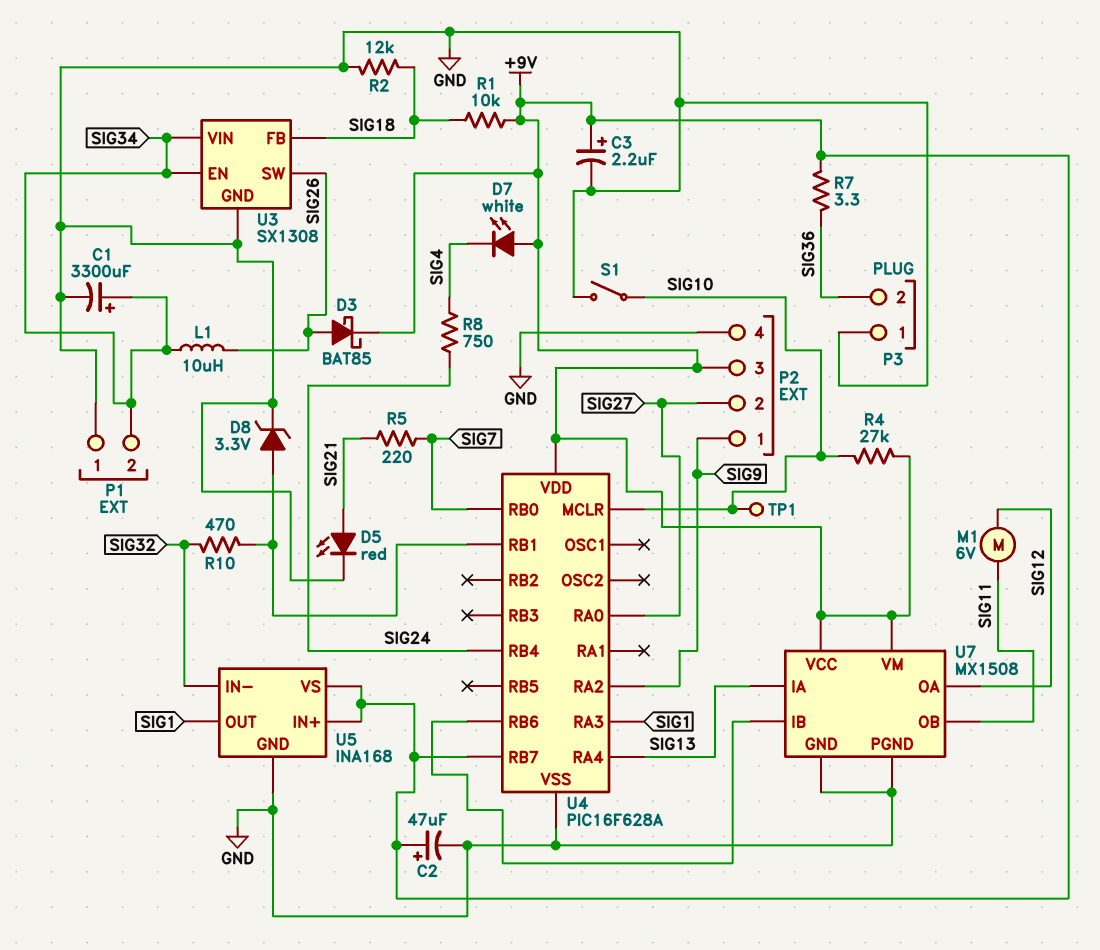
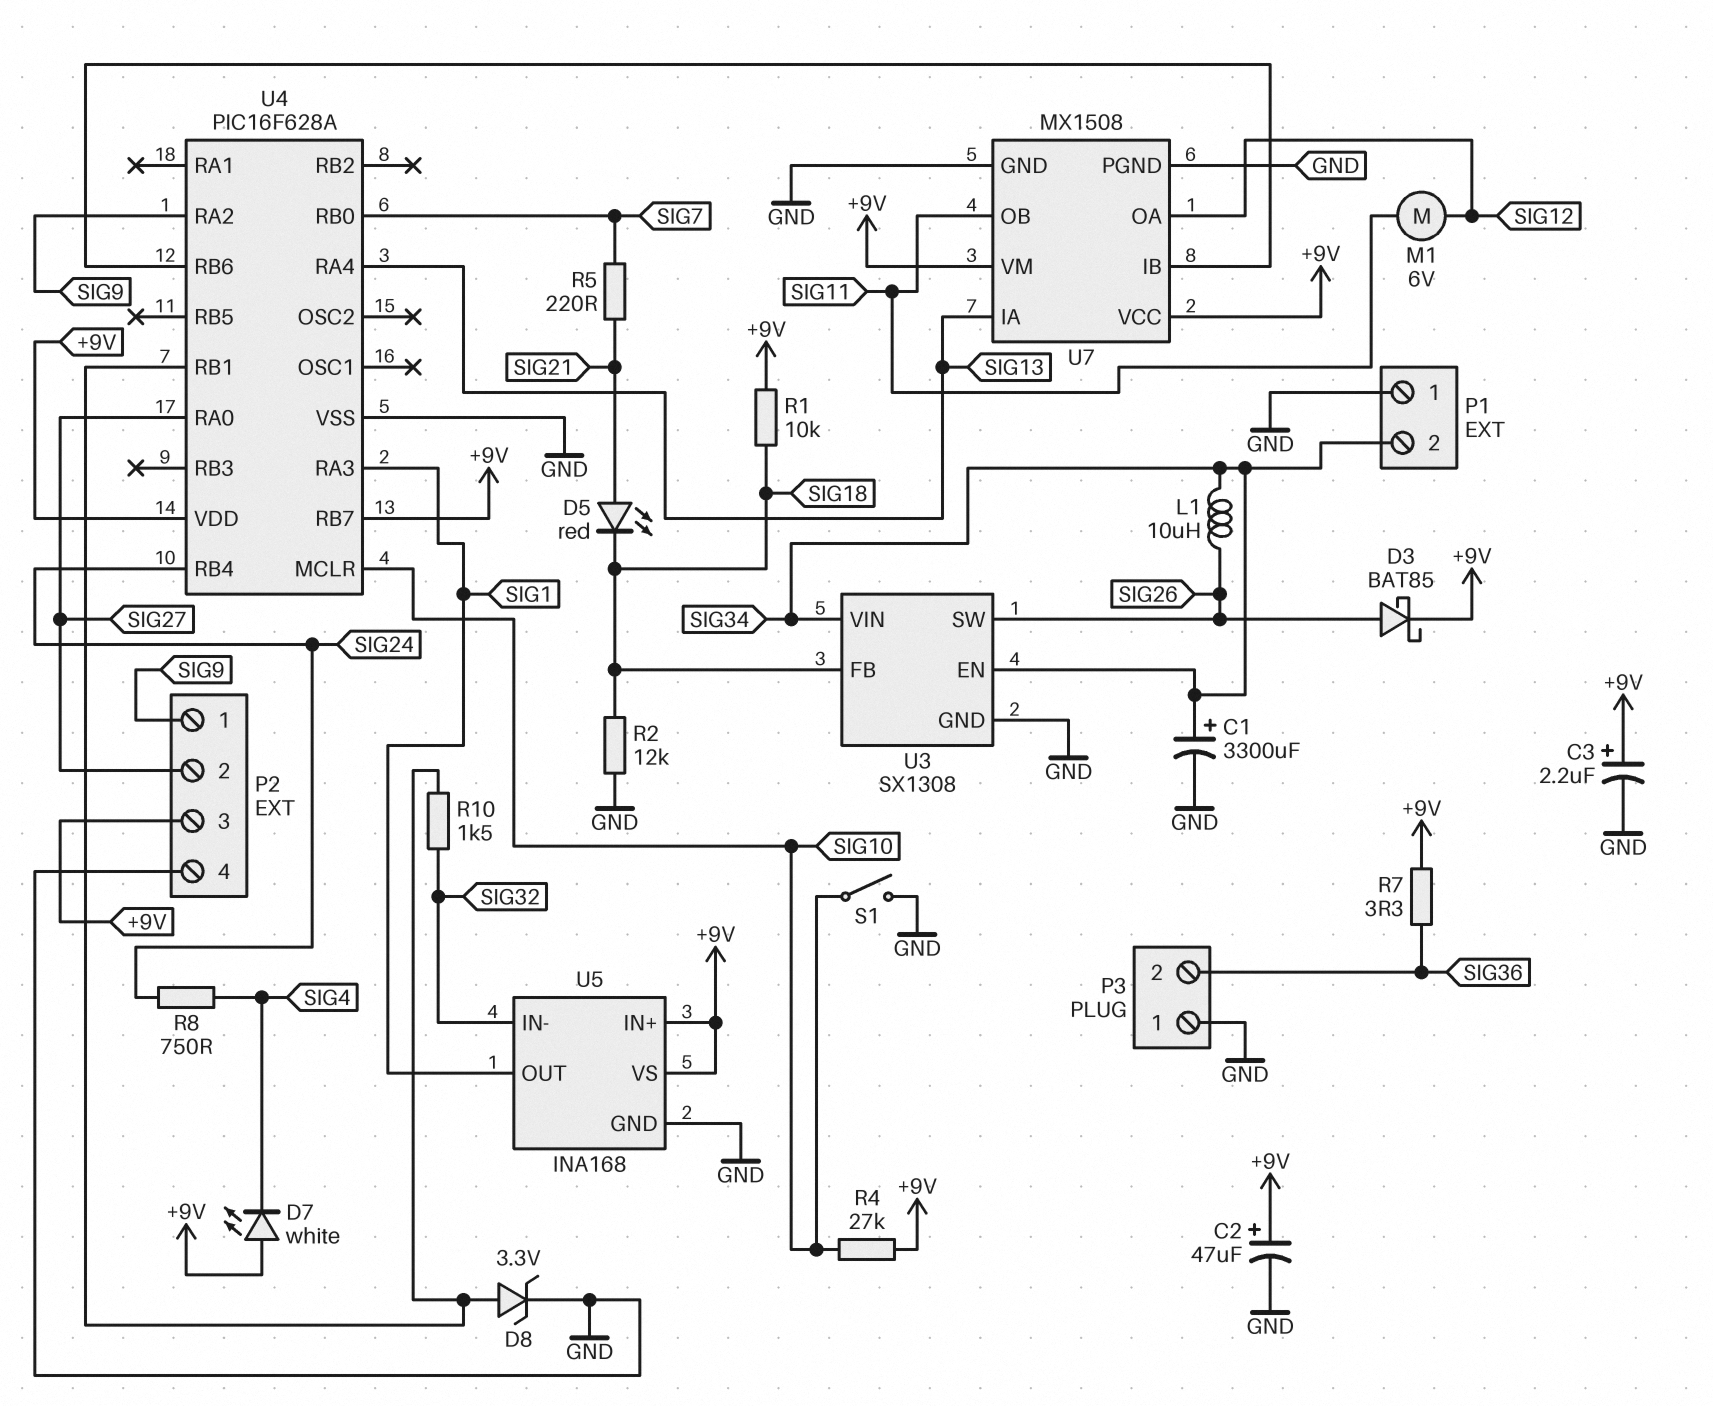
D5: LED red (A SIG21, K GND) -> LED red (A SIG21, K SIG18)
R10: 470 (SIG32, U4/RB1) -> 1.5k (SIG32, U4/RB1)
TP1: test point (SIG10) -> none

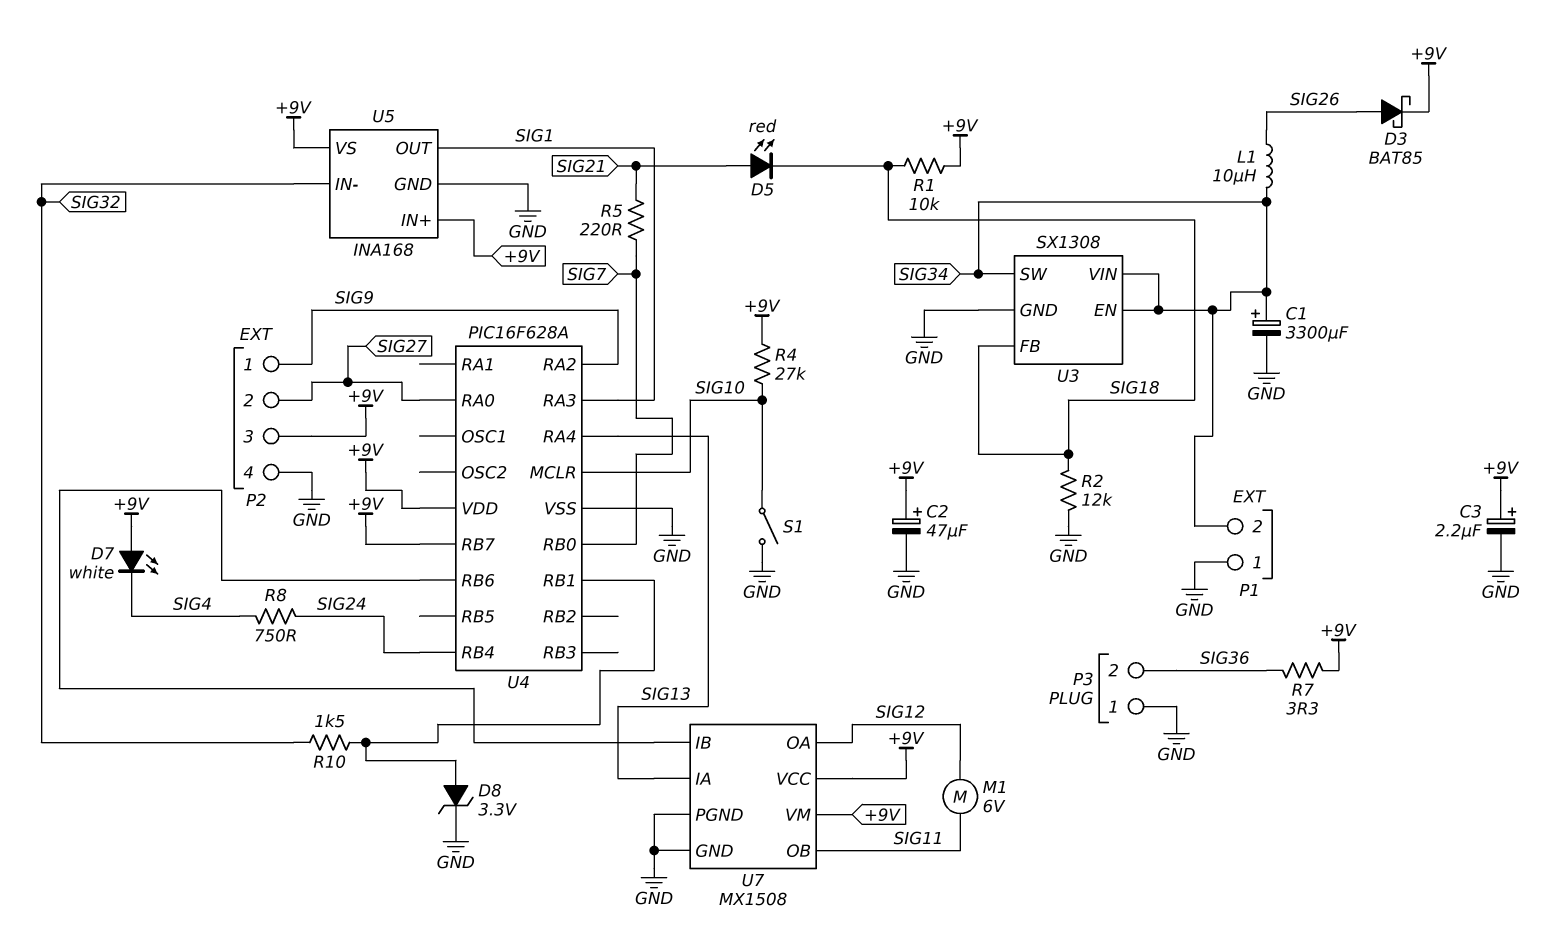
U3 pin SW: SIG26 -> SIG34

